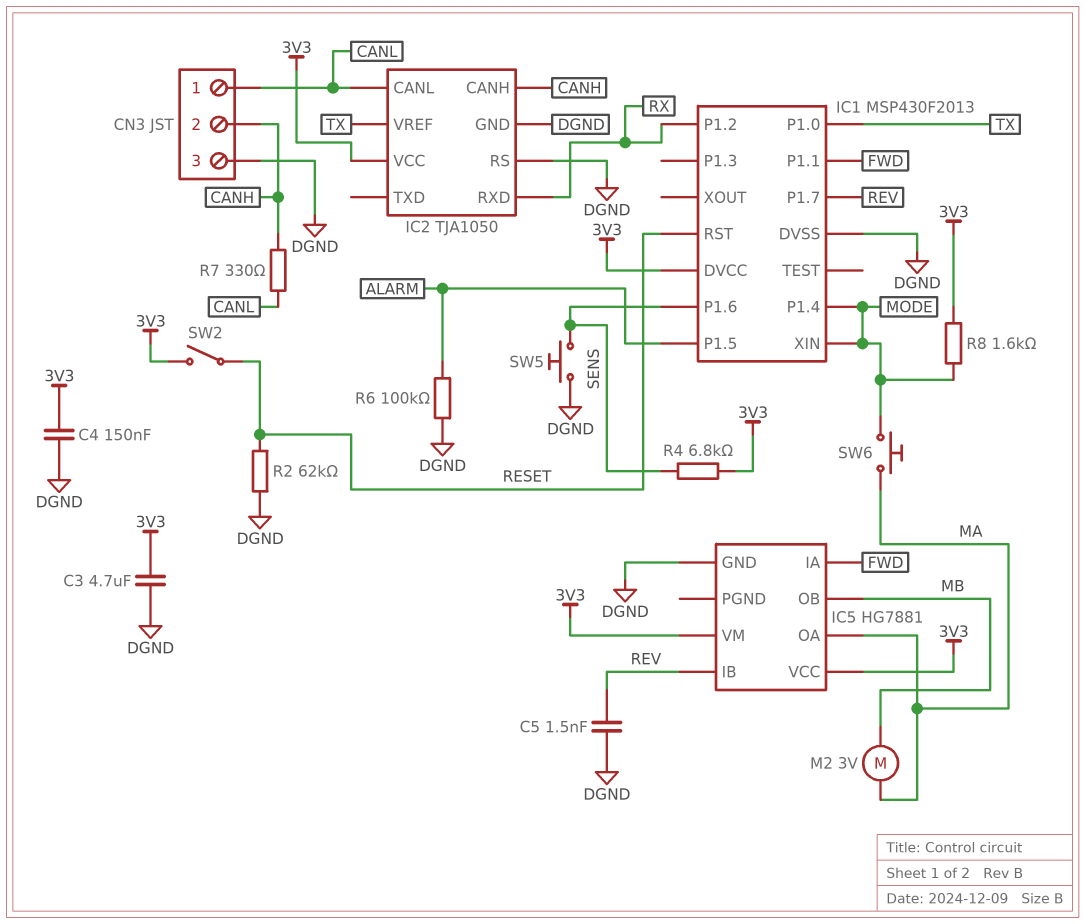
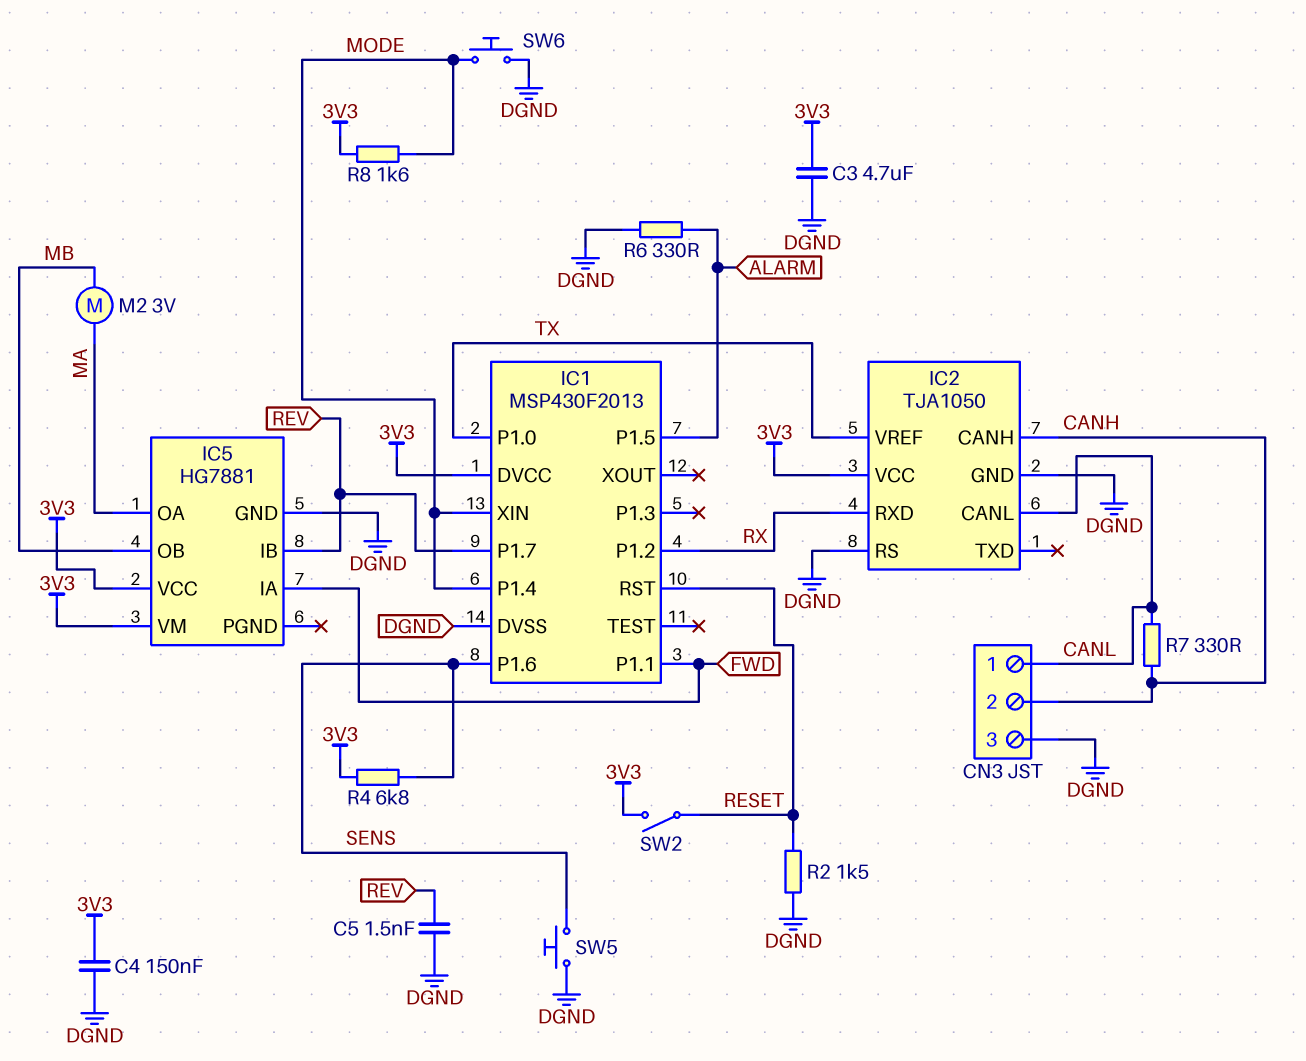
R2: 62k (DGND, RESET) -> 1.5k (DGND, RESET)
R6: 100k (ALARM, DGND) -> 330 (ALARM, DGND)
SW6: button (MA, MODE) -> button (DGND, MODE)

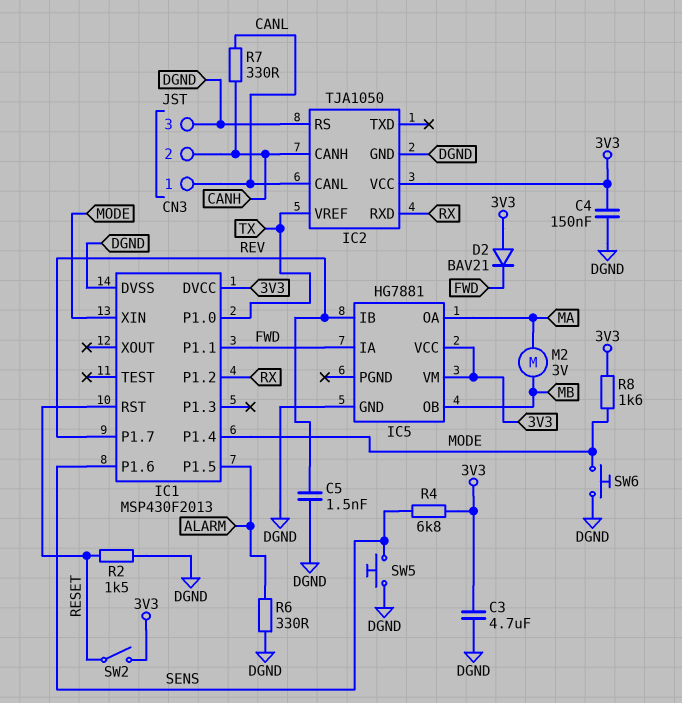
D2: none -> diode BAV21 (A 3V3, K FWD)

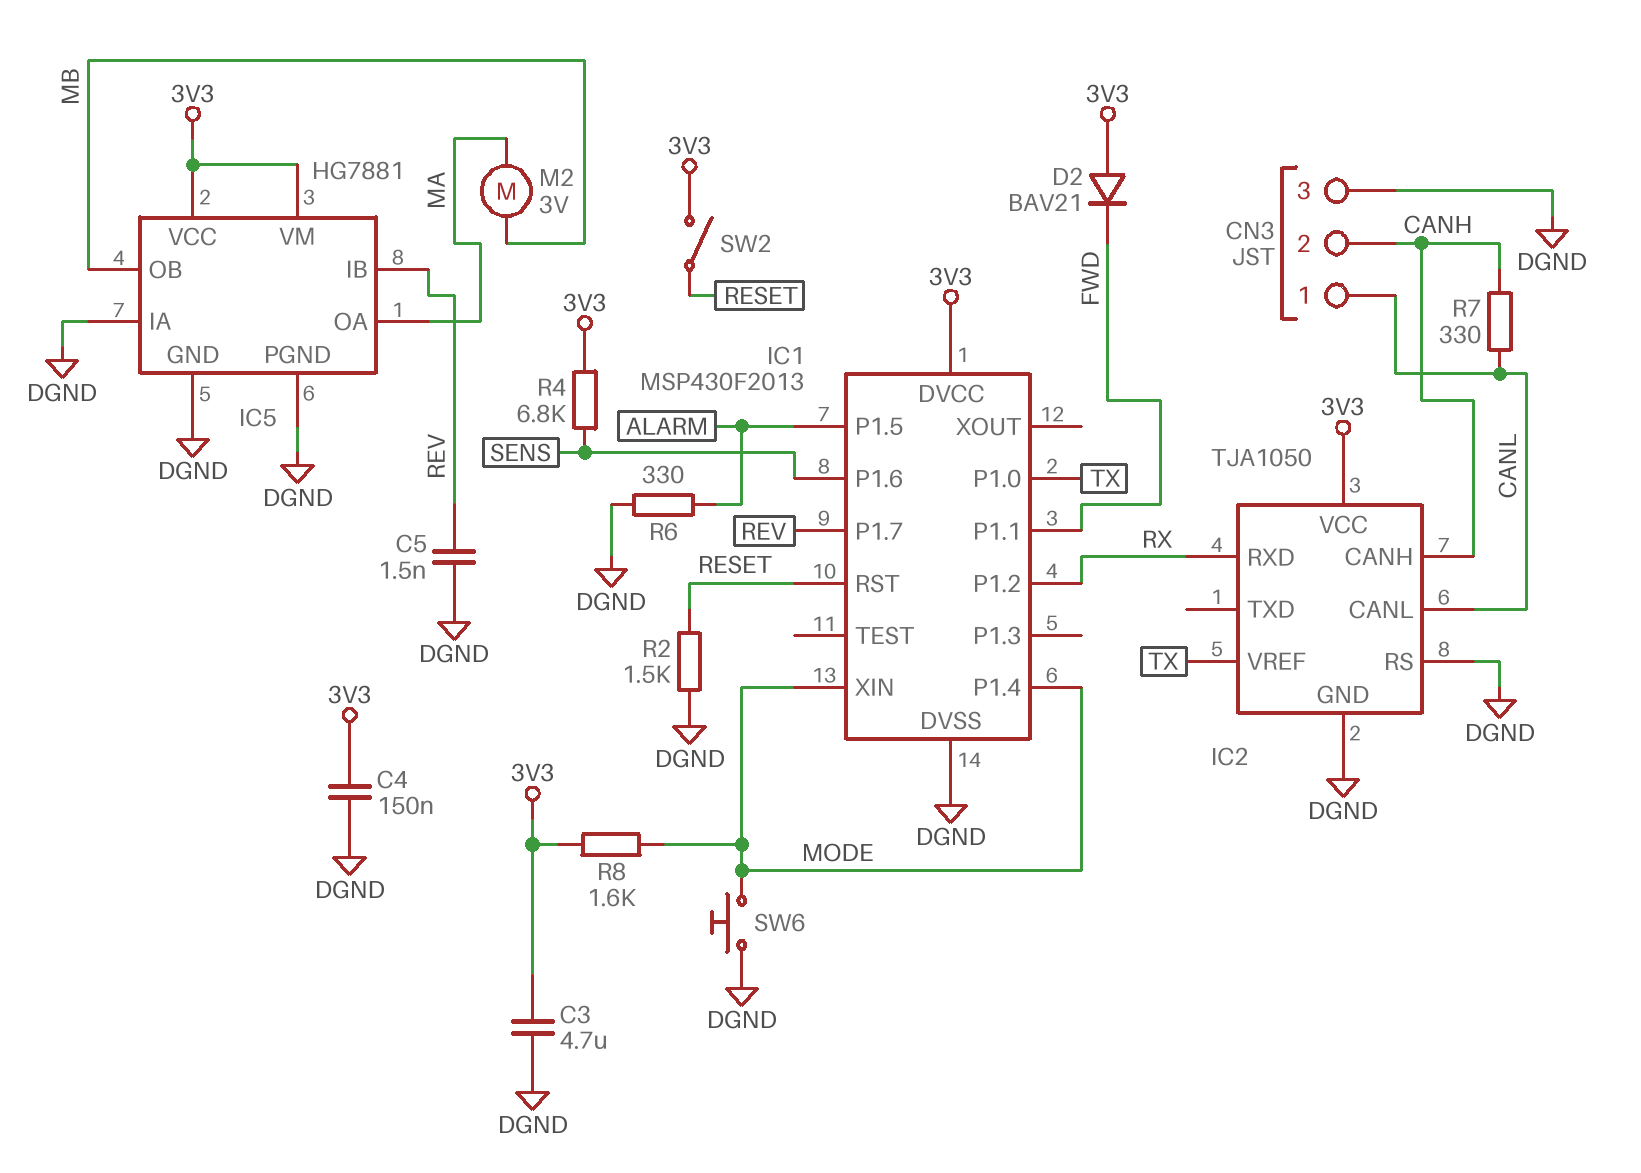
IC5 pin IA: FWD -> DGND
IC5 pin PGND: none -> DGND
SW5: button (DGND, SENS) -> none

